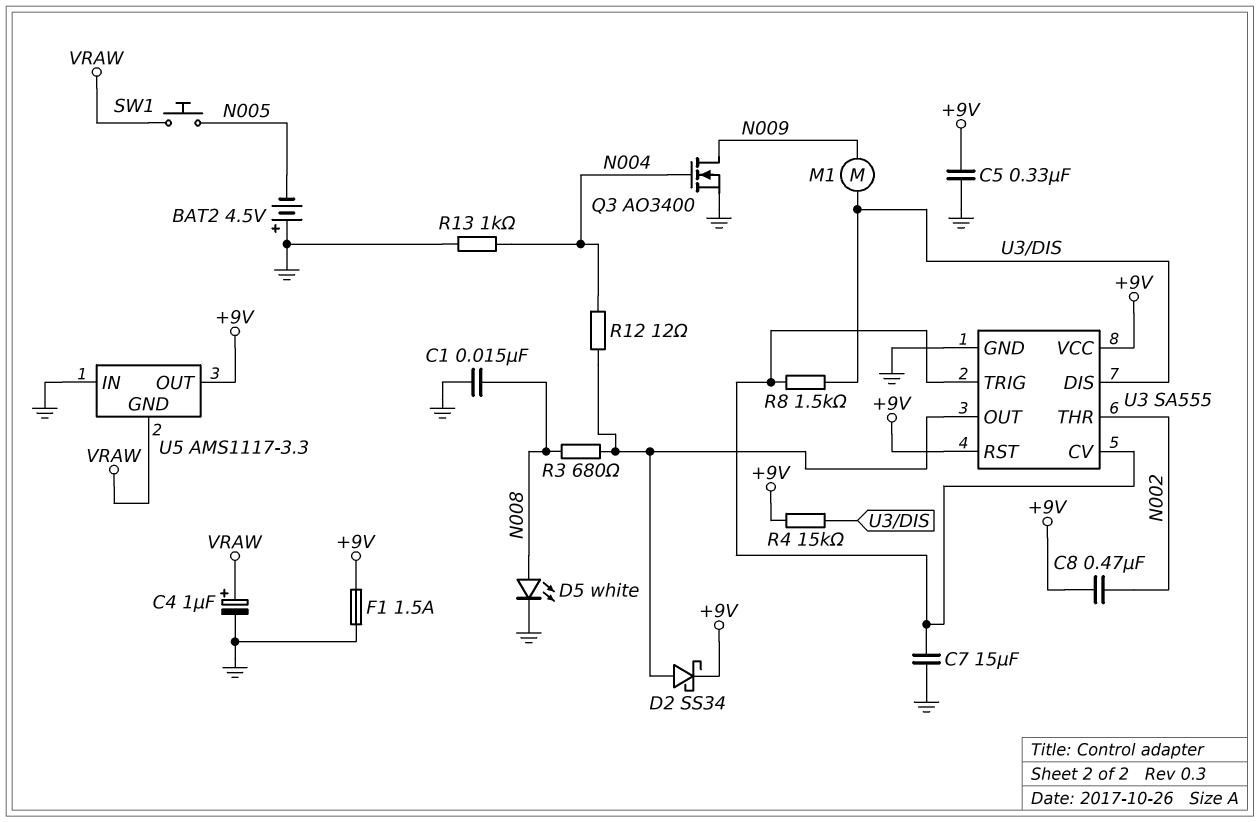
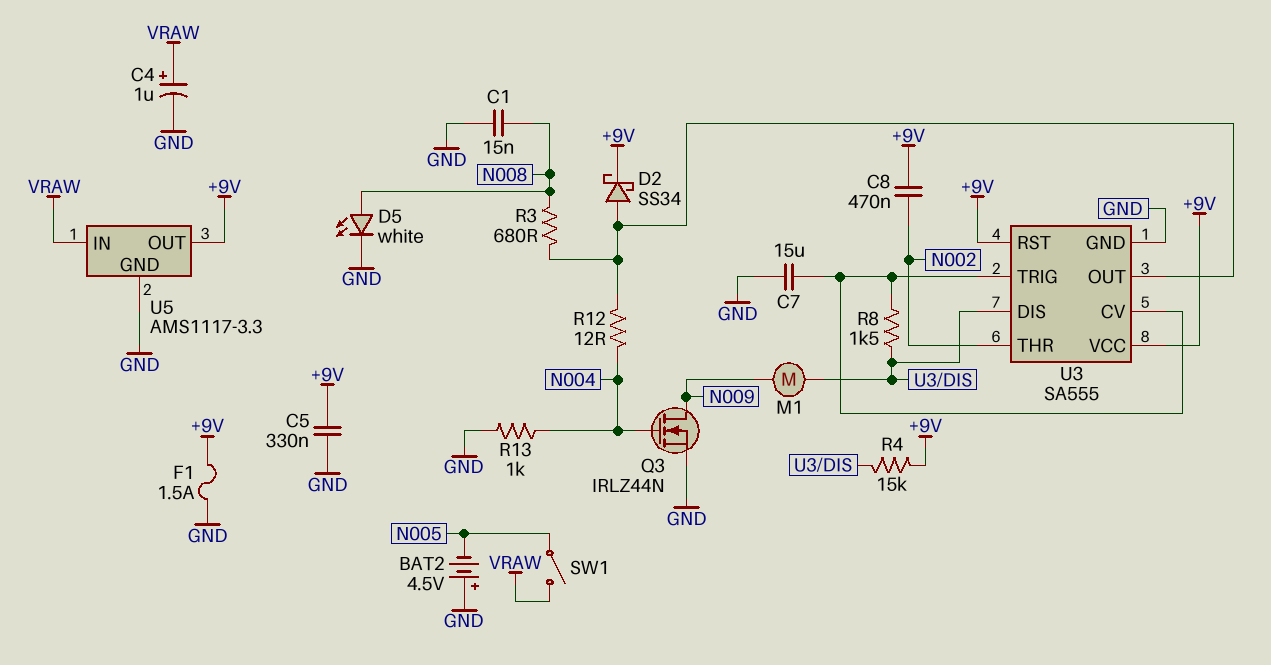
Q3: NMOS AO3400 (G N004, D N009, S GND) -> NMOS IRLZ44N (G N004, D N009, S GND)
SW1: button (N005, VRAW) -> switch (N005, VRAW)
U5 pin GND: VRAW -> GND
U5 pin IN: GND -> VRAW

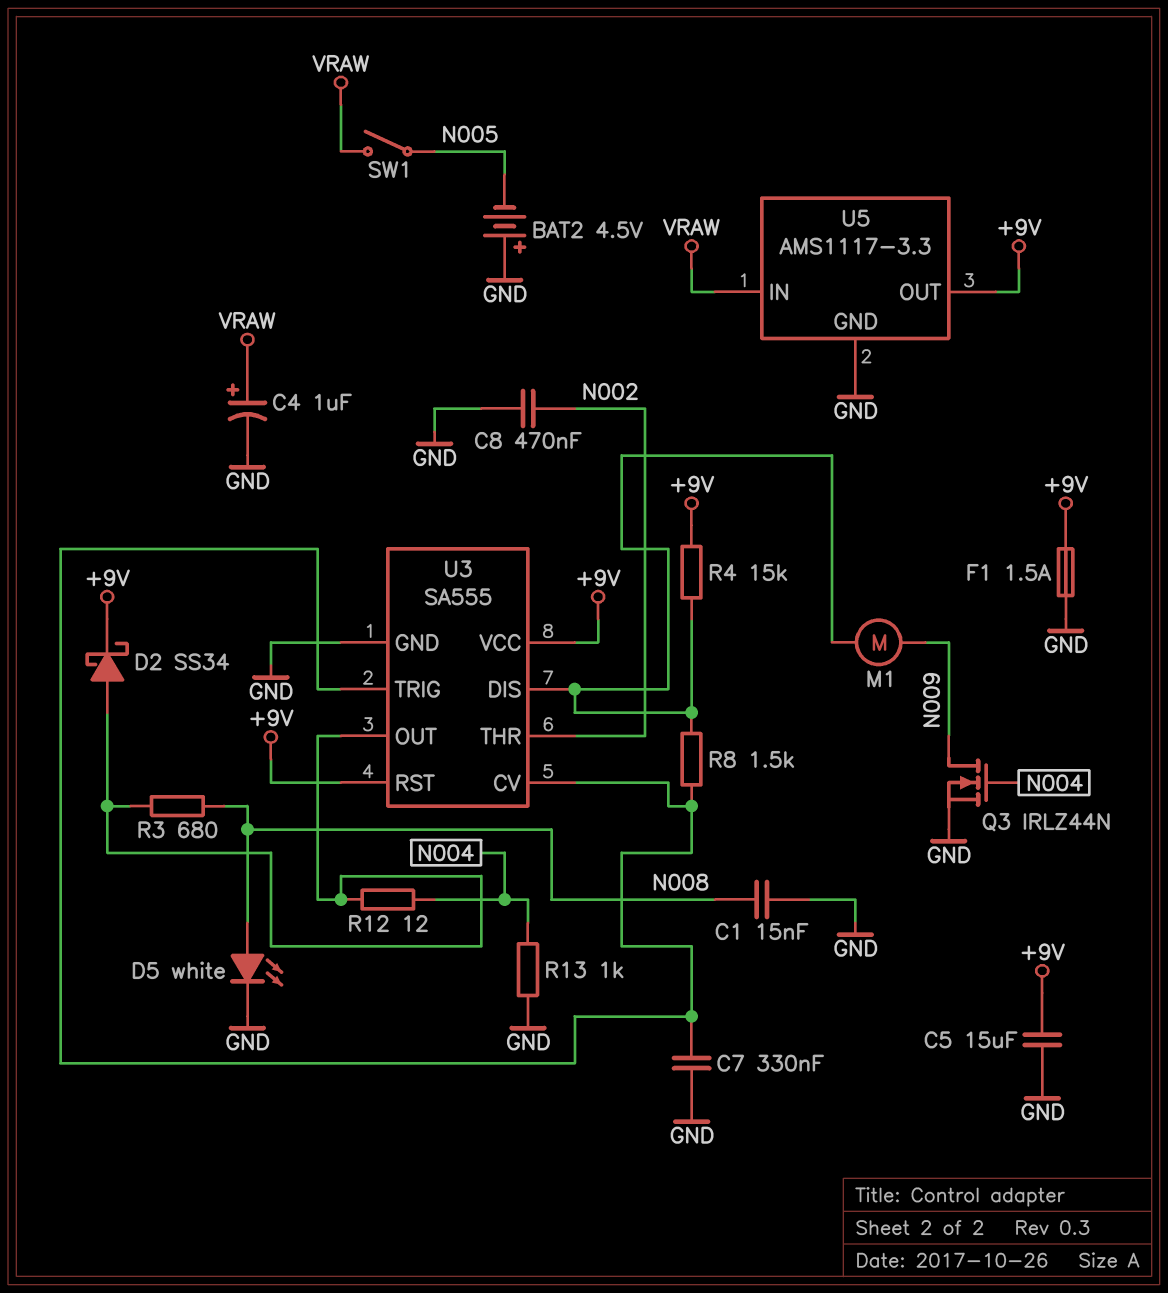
C5: 330nF (+9V, GND) -> 15uF (+9V, GND)
C7: 15uF (GND, U3/CV) -> 330nF (GND, U3/CV)
C8: 470nF (+9V, N002) -> 470nF (GND, N002)

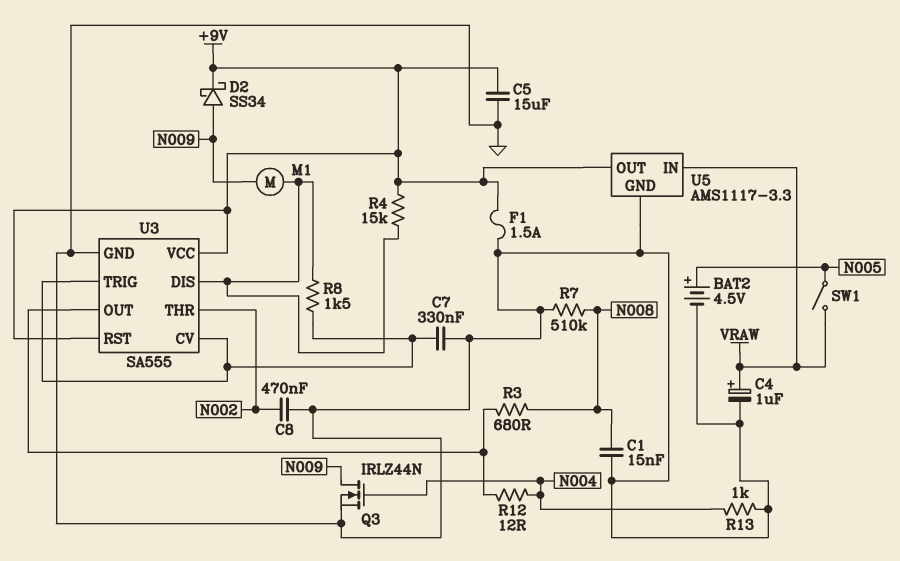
BAT2: 4.5V (plus GND, minus N005) -> 4.5V (plus N005, minus GND)
D2: schottky SS34 (A U3/OUT, K +9V) -> schottky SS34 (A N009, K +9V)
D5: LED white (A N008, K GND) -> none
R7: none -> 510k (GND, N008)

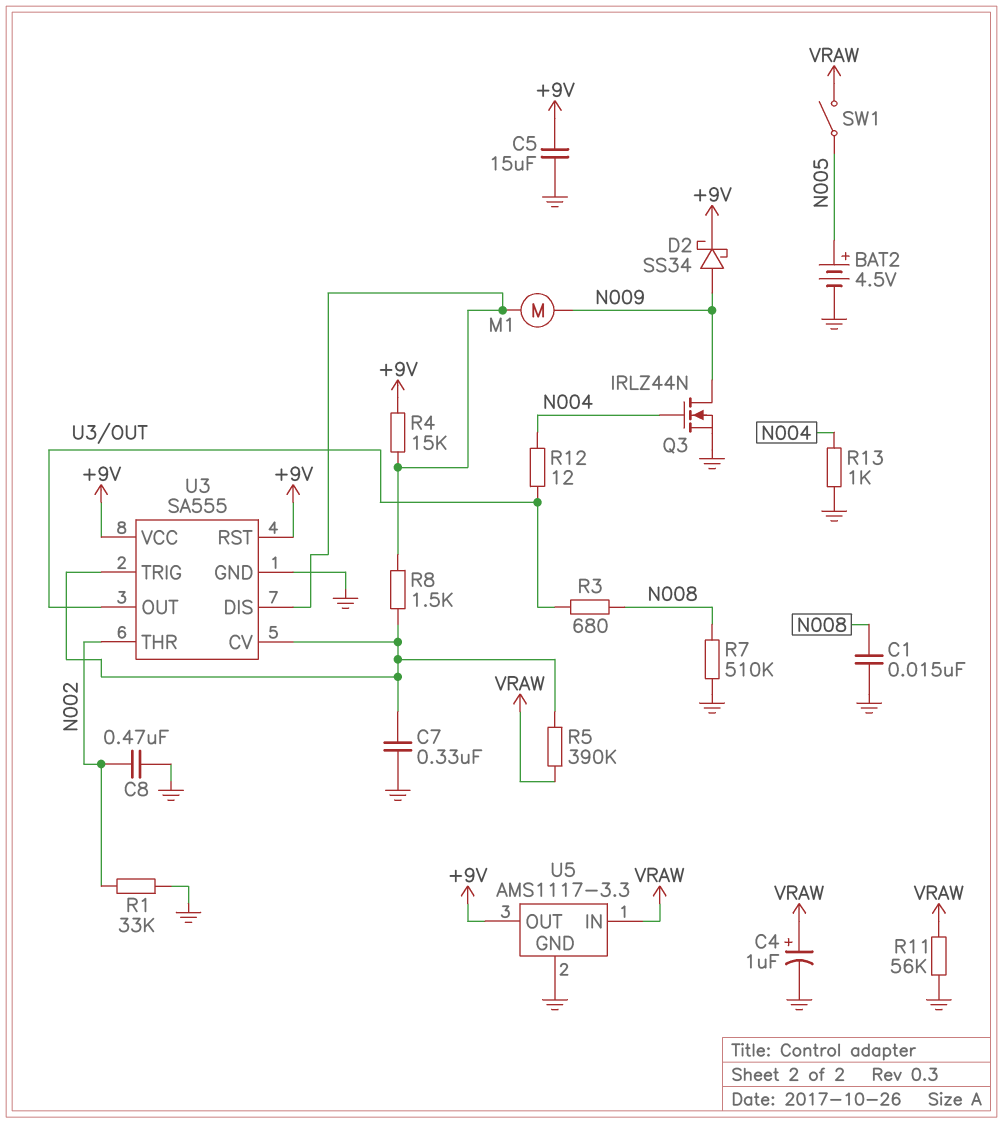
F1: 1.5A (+9V, GND) -> none
R1: none -> 33k (GND, N002)
R5: none -> 390k (U3/CV, VRAW)
R11: none -> 56k (GND, VRAW)

